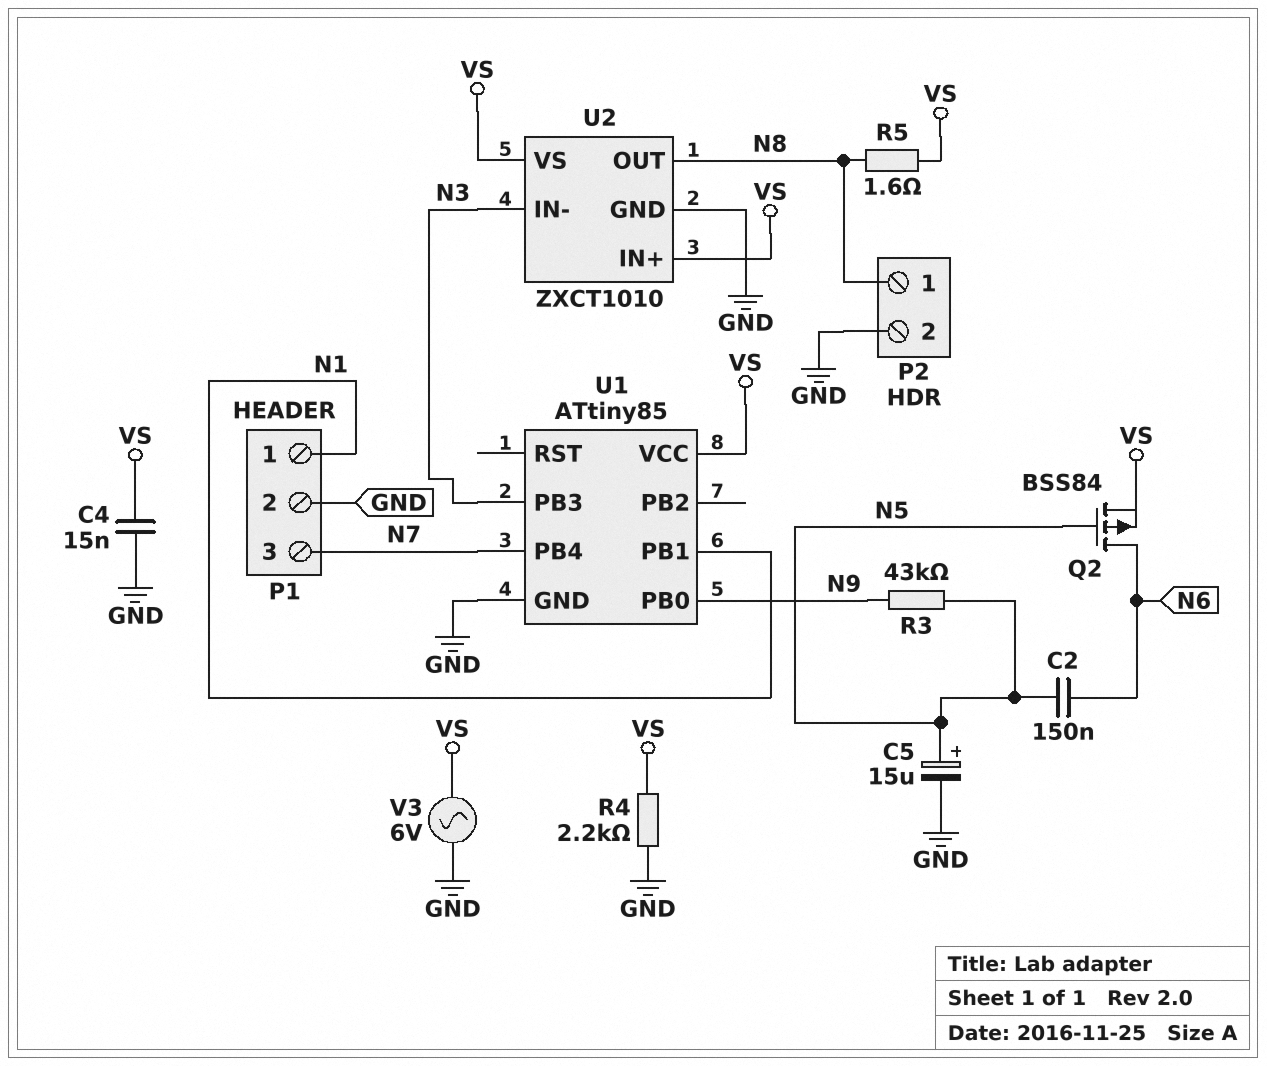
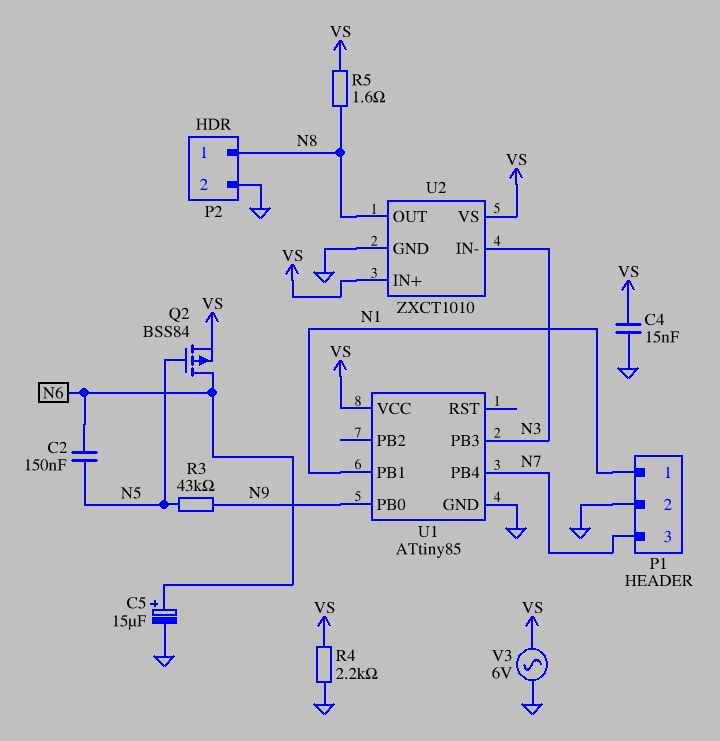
C5: 15uF (plus N5, minus GND) -> 15uF (plus N6, minus GND)

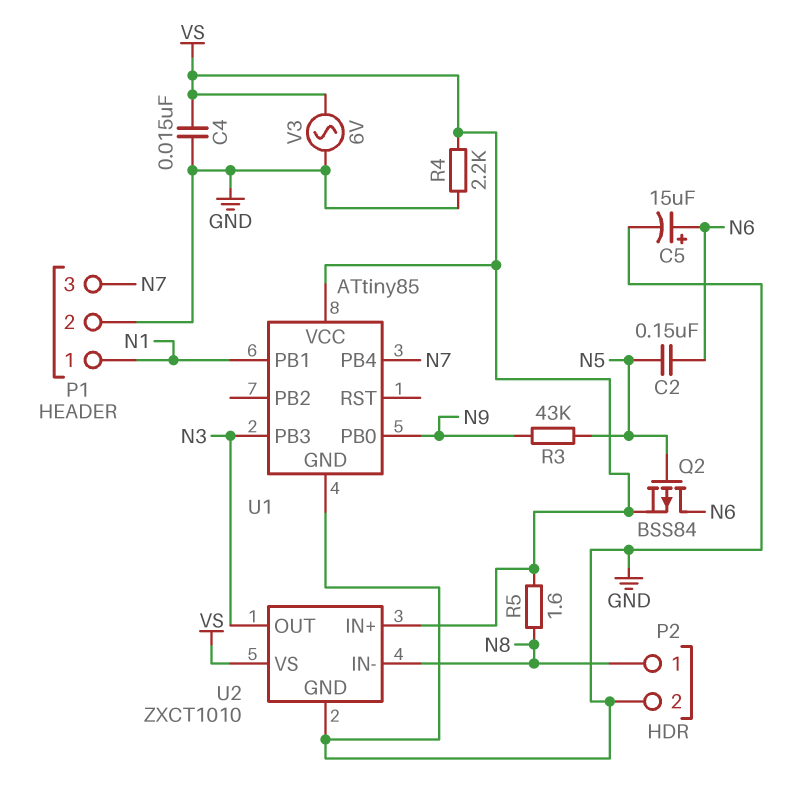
U2 pin IN-: N3 -> N8
U2 pin OUT: N8 -> N3

